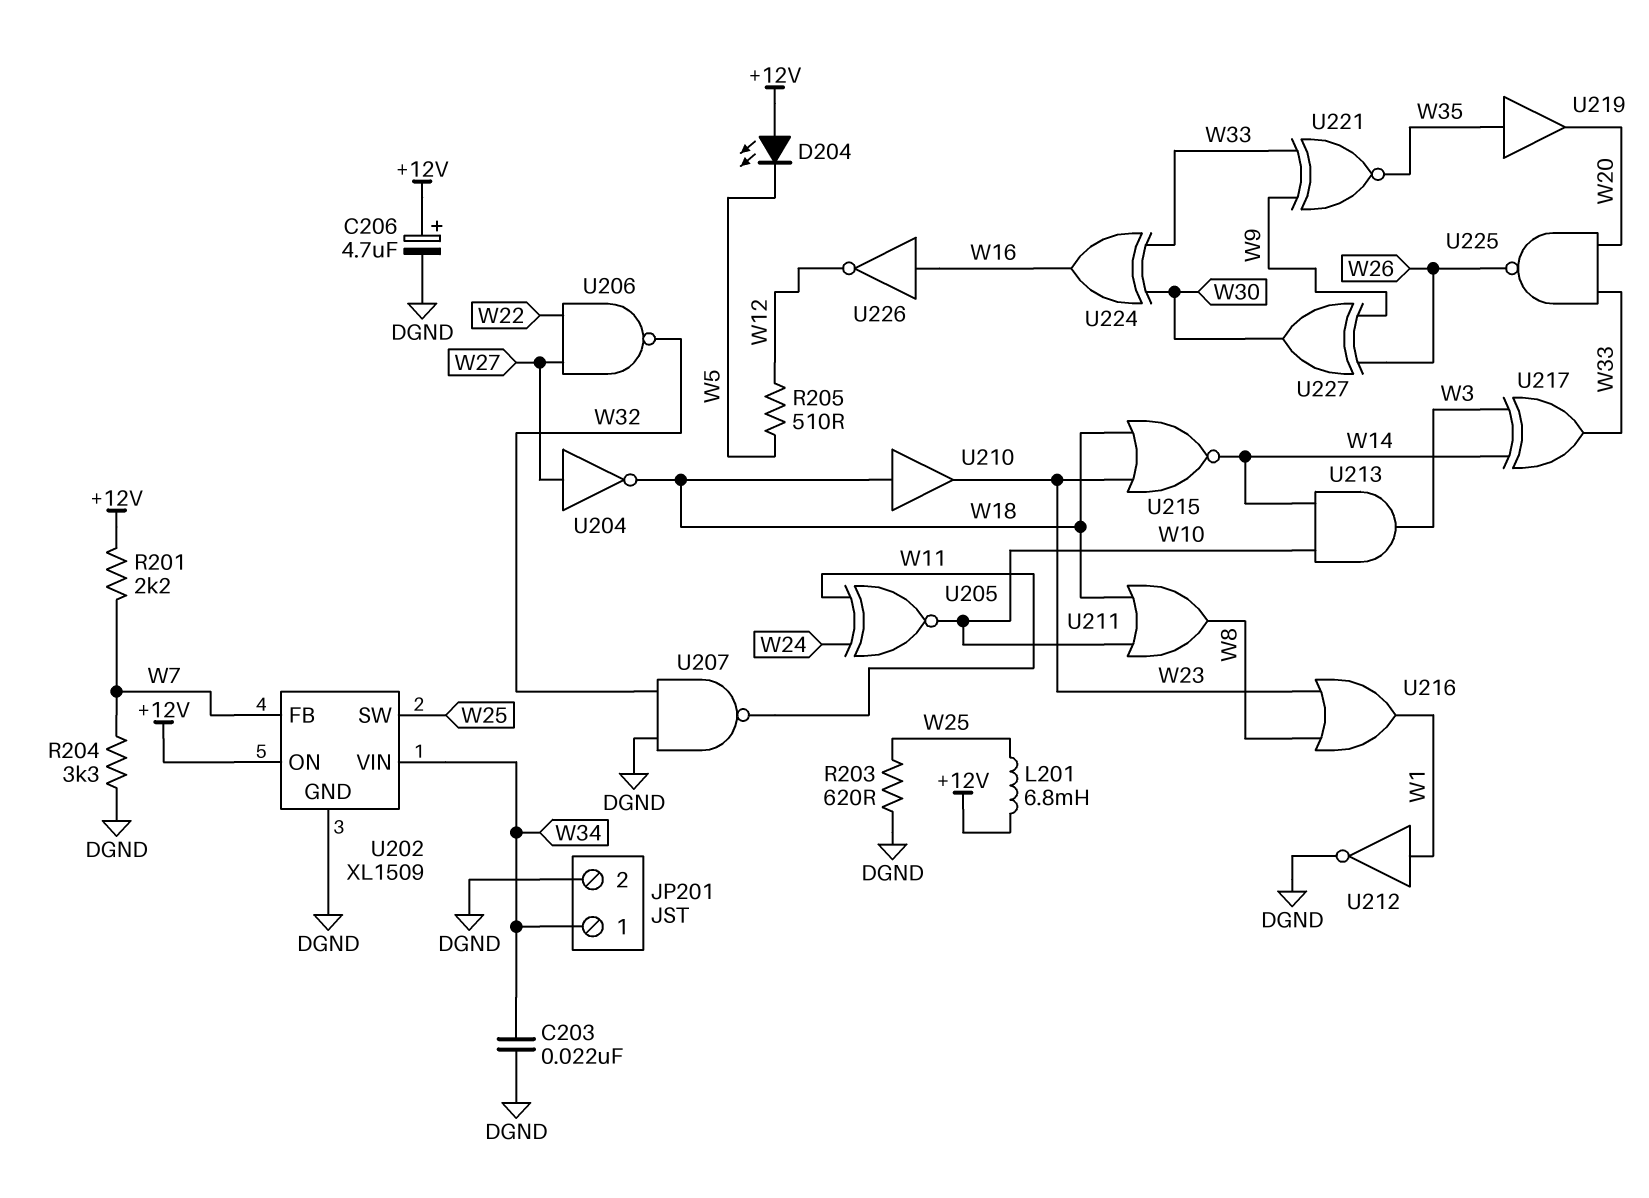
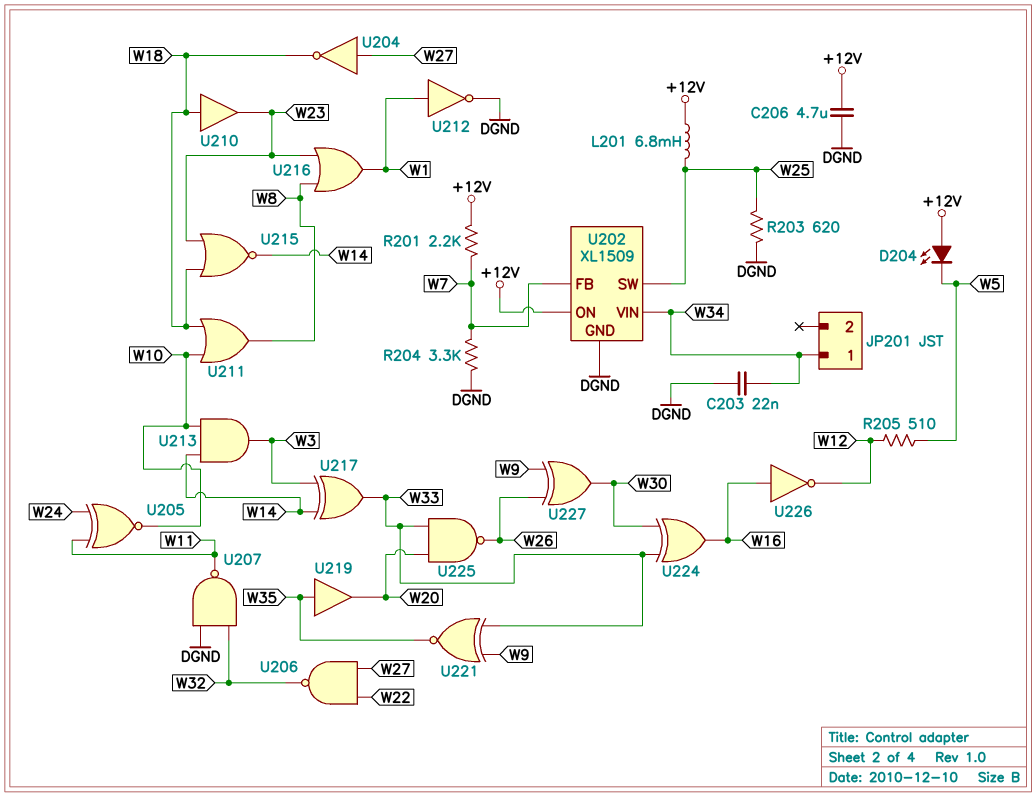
C206: 4.7uF (plus +12V, minus DGND) -> 4.7uF (+12V, DGND)
JP201 pin 2: DGND -> none

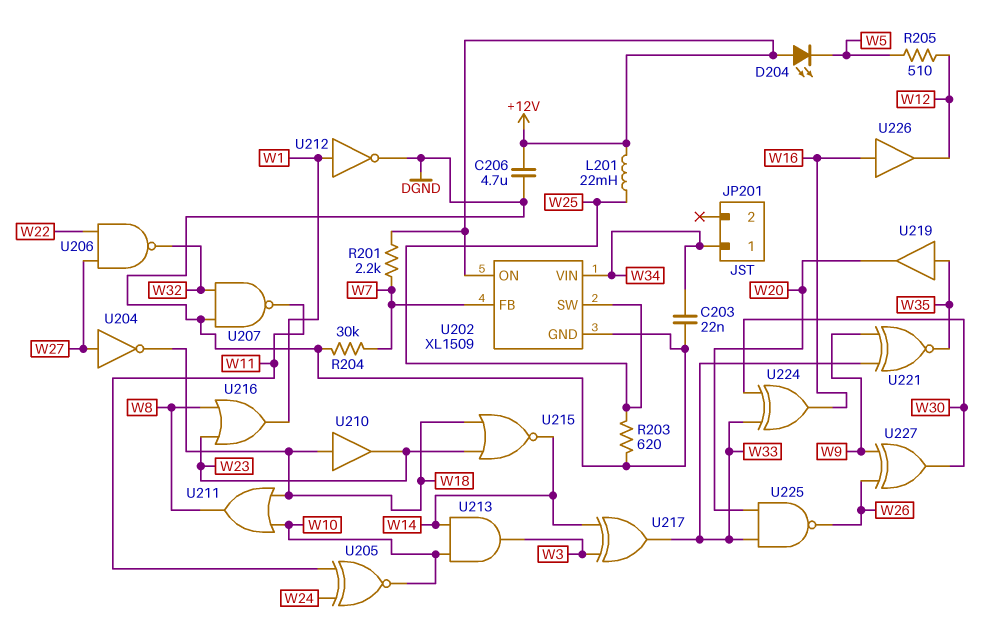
L201: 6.8mH (+12V, W25) -> 22mH (+12V, W25)
R204: 3.3k (DGND, W7) -> 30k (DGND, W7)
U226: NOT (in W16, out W12) -> buffer (in W16, out W12)

